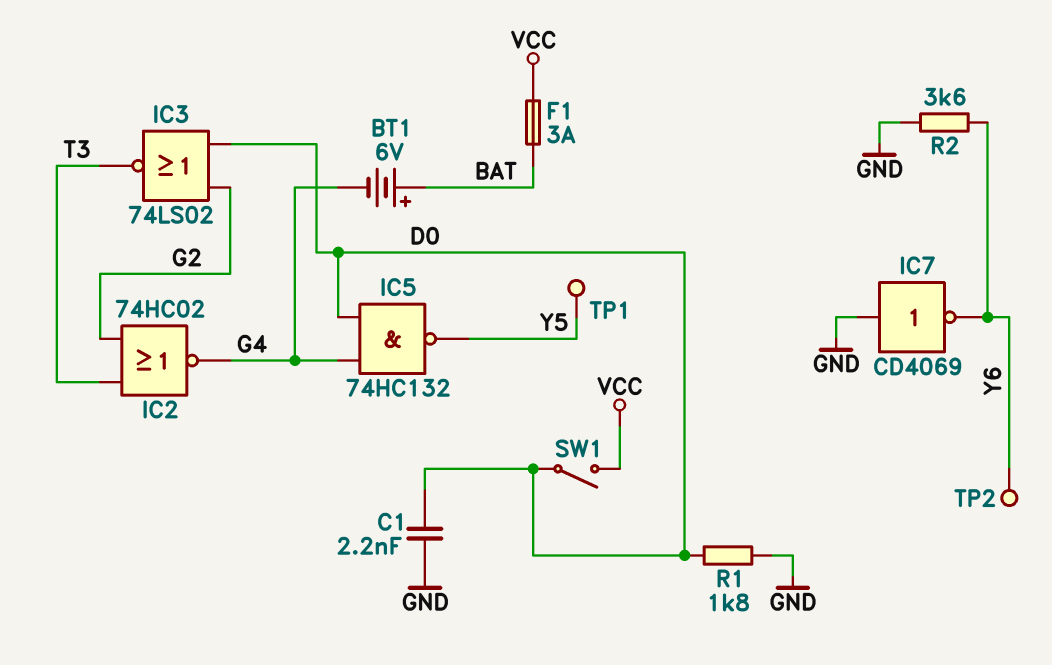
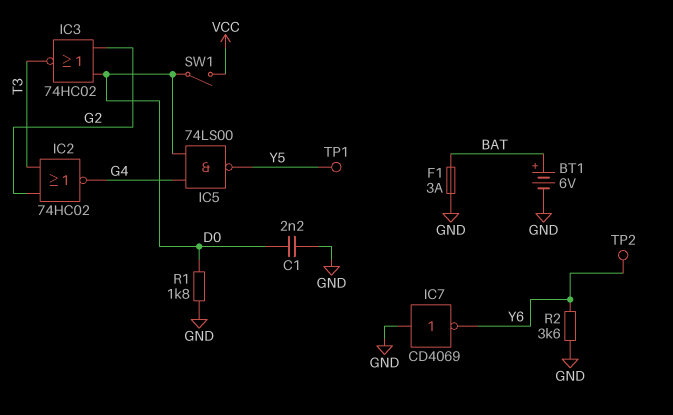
BT1: 6V (plus BAT, minus G4) -> 6V (plus BAT, minus GND)
F1: 3A (BAT, VCC) -> 3A (BAT, GND)
IC3: NOR 74LS02 (in D0, in G2, out T3) -> NOR 74HC02 (in D0, in G2, out T3)
IC5: NAND 74HC132 (in D0, in G4, out Y5) -> NAND 74LS00 (in D0, in G4, out Y5)

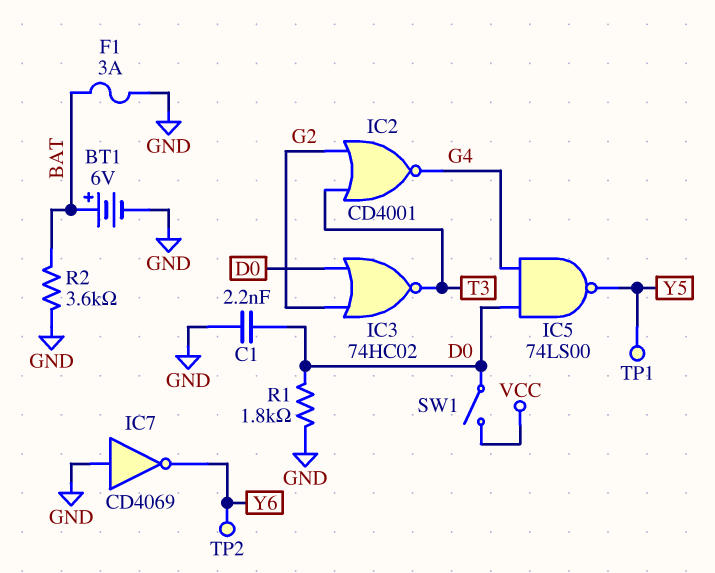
IC2: NOR 74HC02 (in G2, in T3, out G4) -> NOR CD4001 (in G2, in T3, out G4)
R2: 3.6k (GND, Y6) -> 3.6k (BAT, GND)

